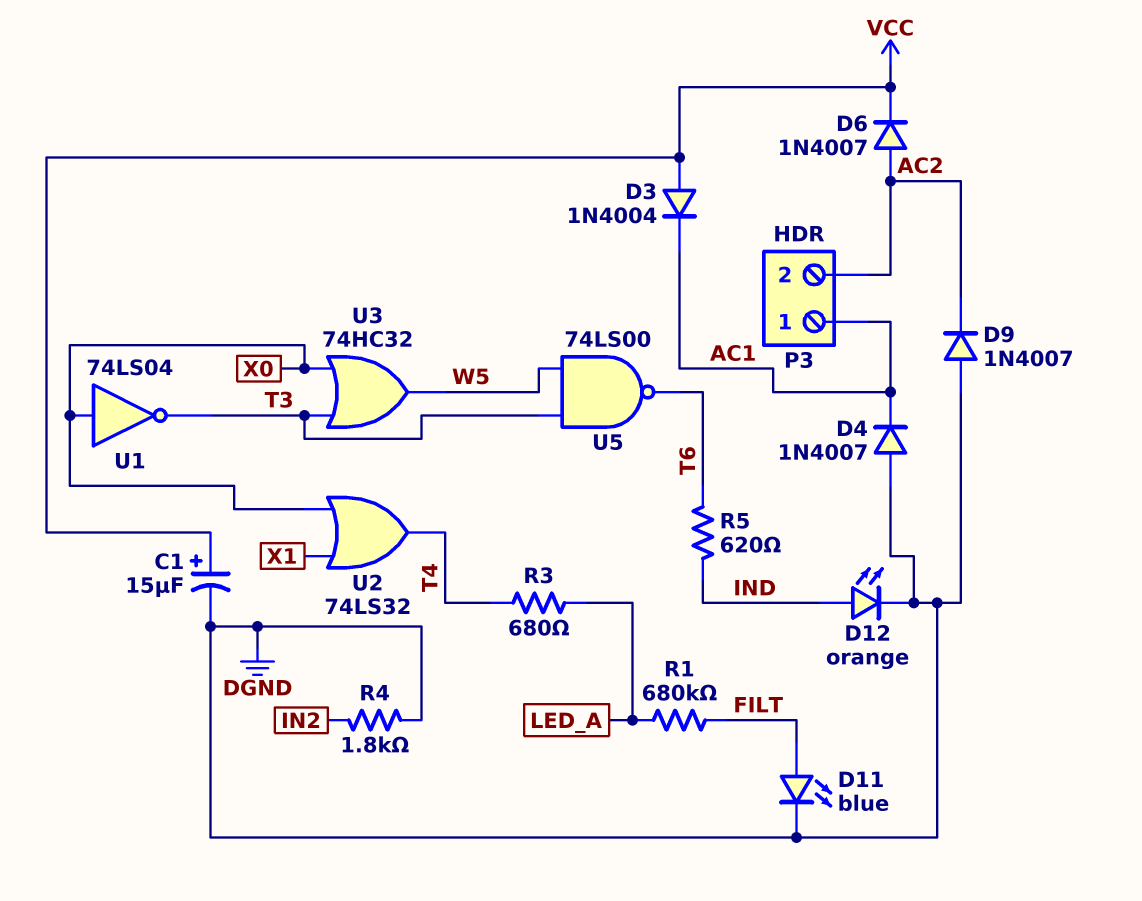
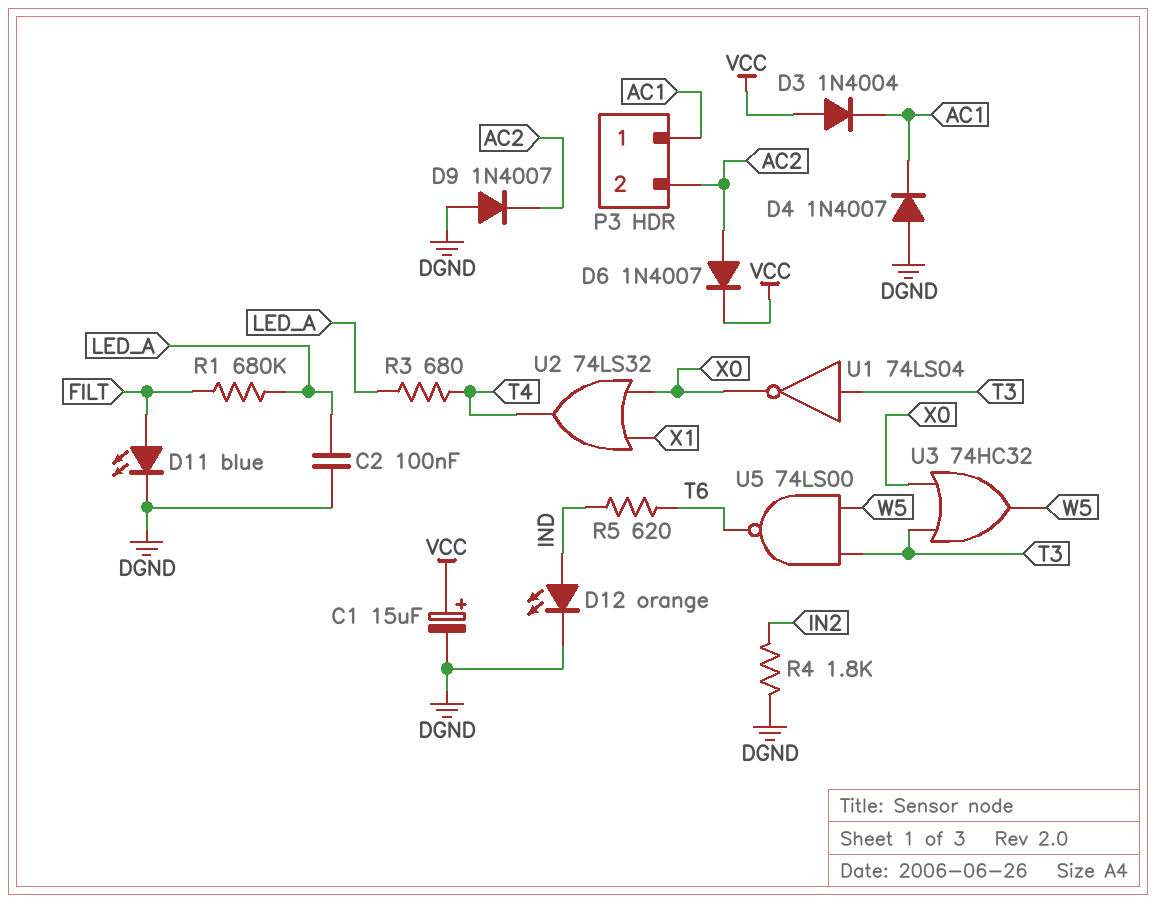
C2: none -> 100nF (DGND, LED_A)
U1: NOT 74LS04 (in X0, out T3) -> NOT 74LS04 (in T3, out X0)

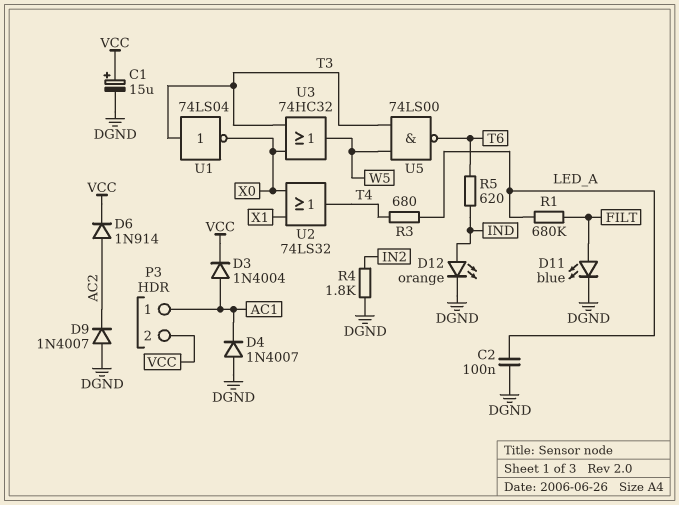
D3: diode 1N4004 (A VCC, K AC1) -> diode 1N4004 (A AC1, K VCC)
D6: diode 1N4007 (A AC2, K VCC) -> diode 1N914 (A AC2, K VCC)
P3 pin 2: AC2 -> VCC

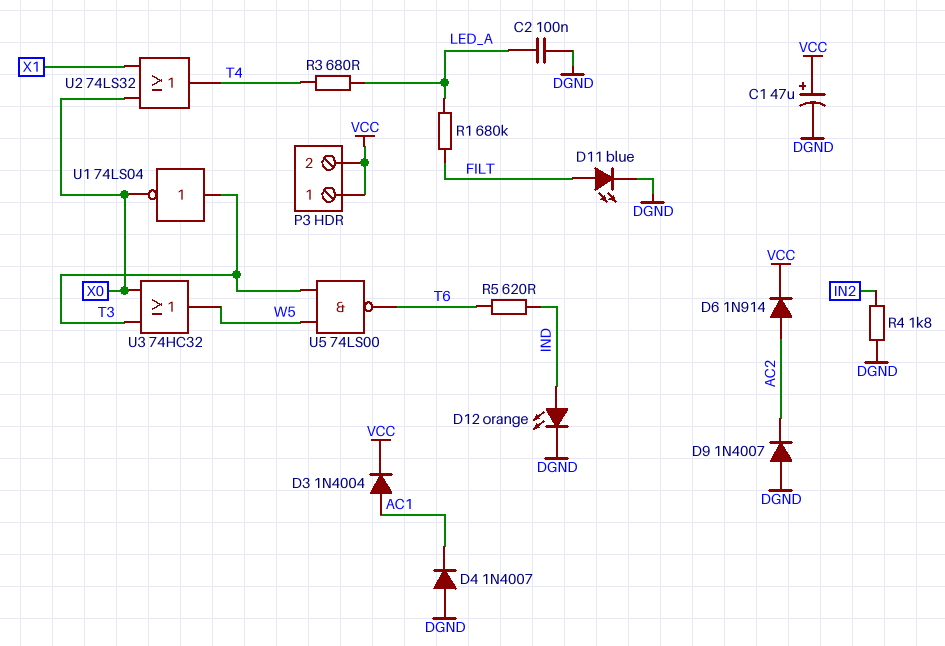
C1: 15uF (plus VCC, minus DGND) -> 47uF (plus VCC, minus DGND)
P3 pin 1: AC1 -> VCC

